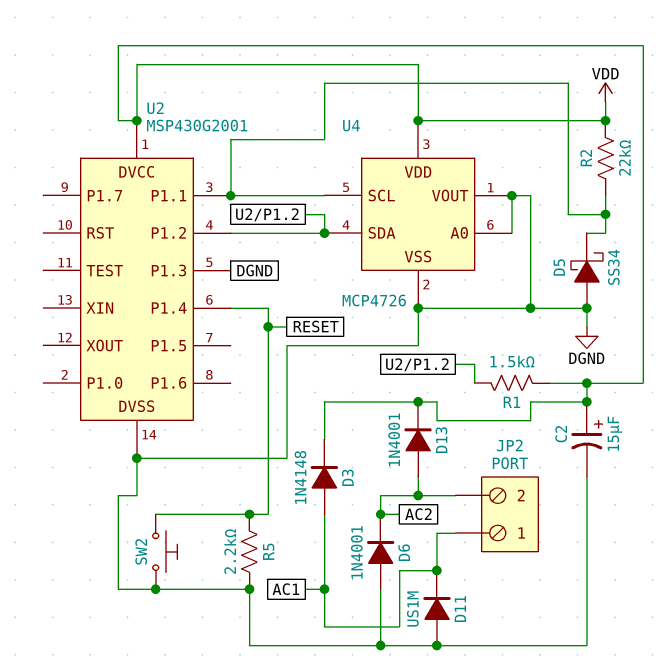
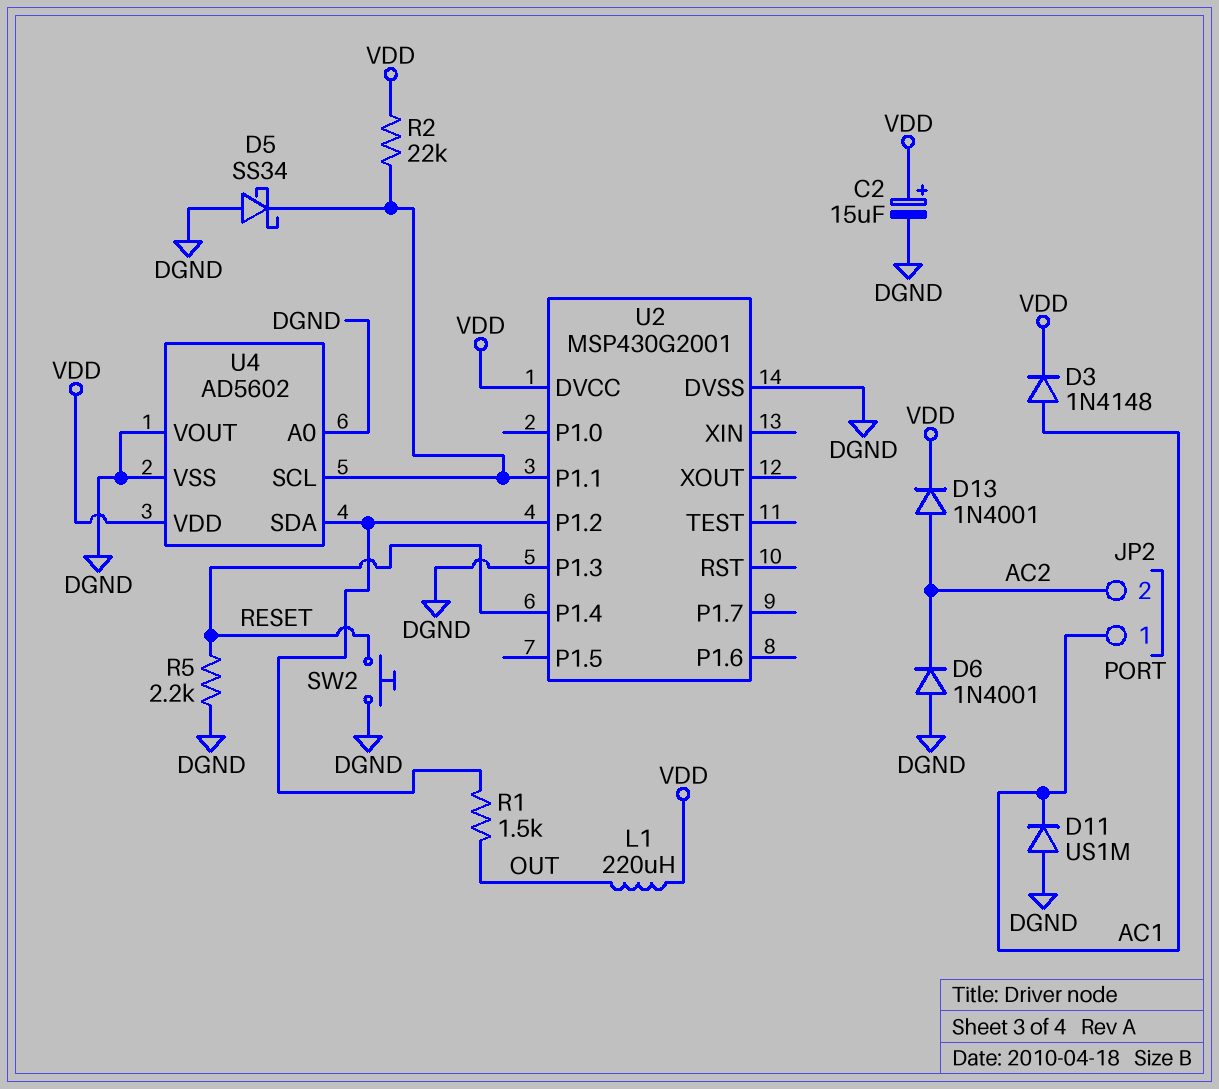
L1: none -> 220uH (OUT, VDD)
R1: 1.5k (U2/P1.2, VDD) -> 1.5k (OUT, U2/P1.2)
U4: MCP4726 -> AD5602

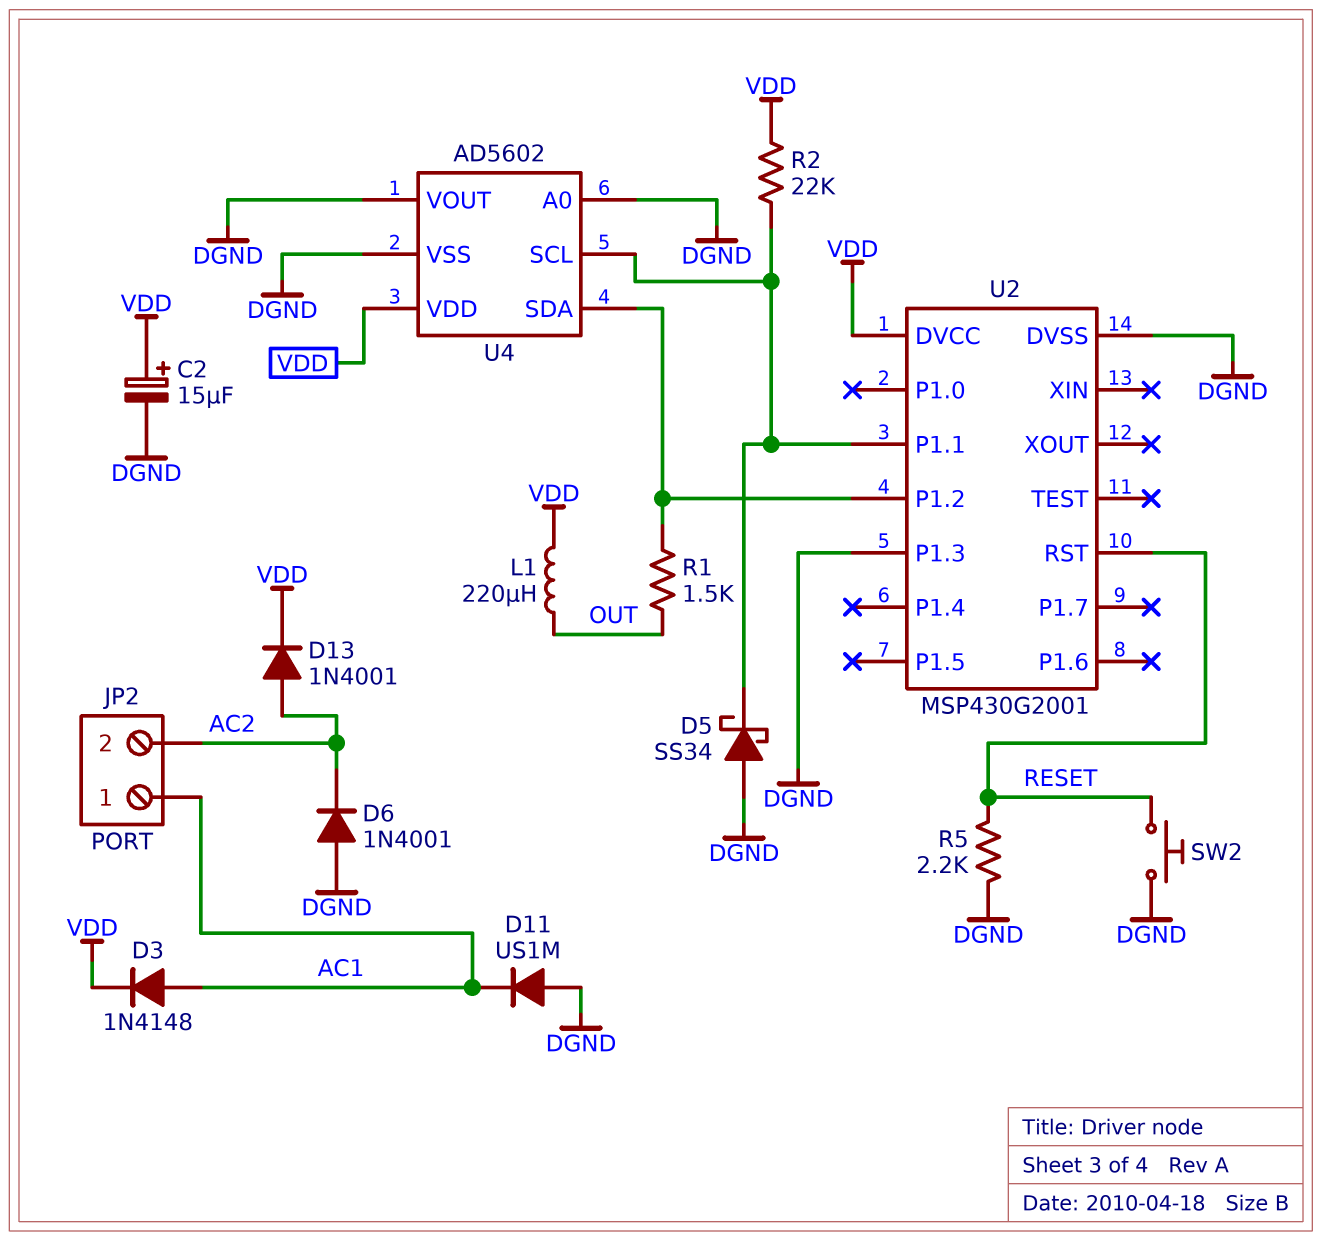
U2 pin P1.4: RESET -> none
U2 pin RST: none -> RESET

